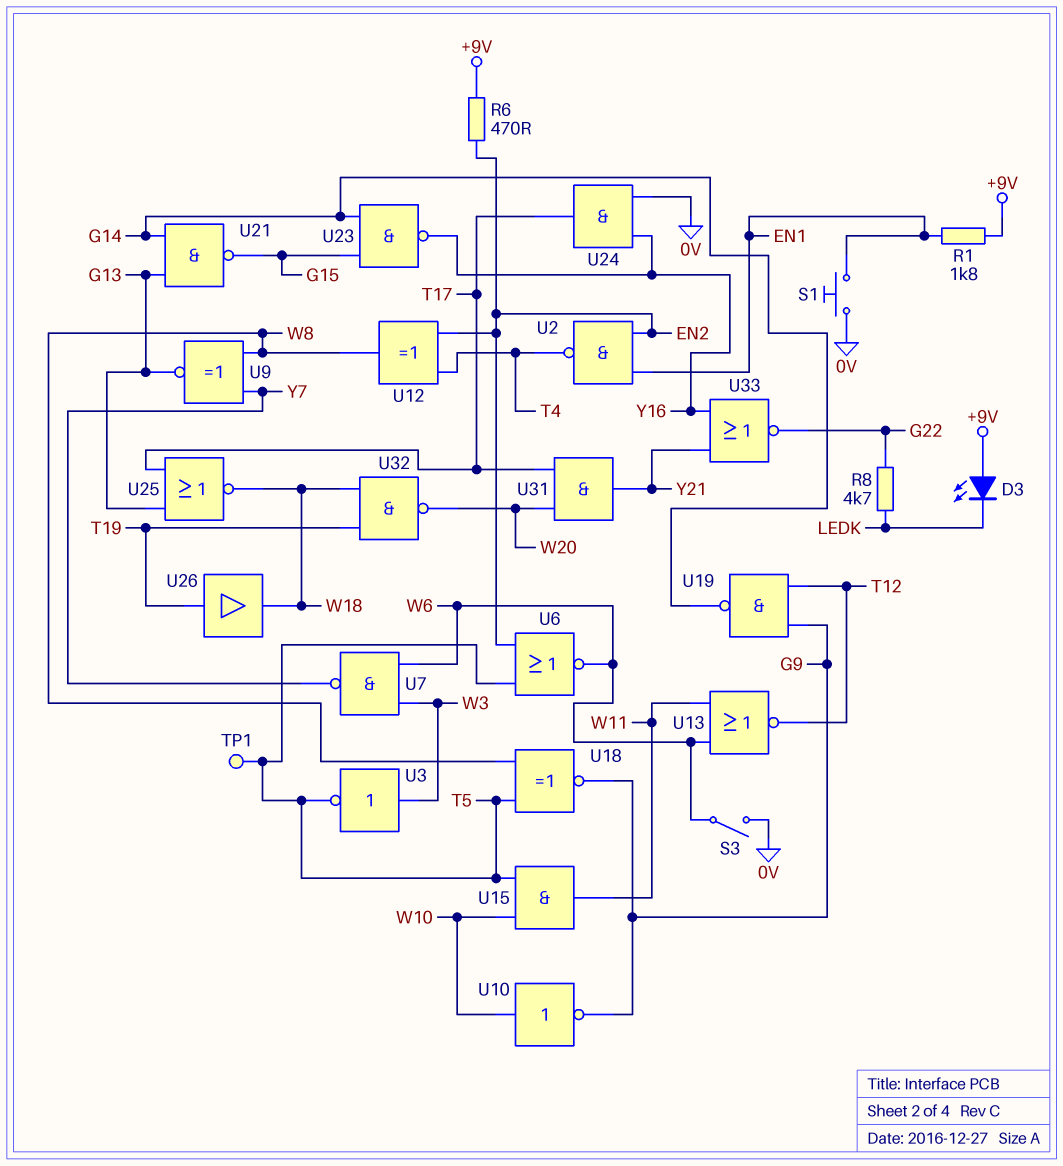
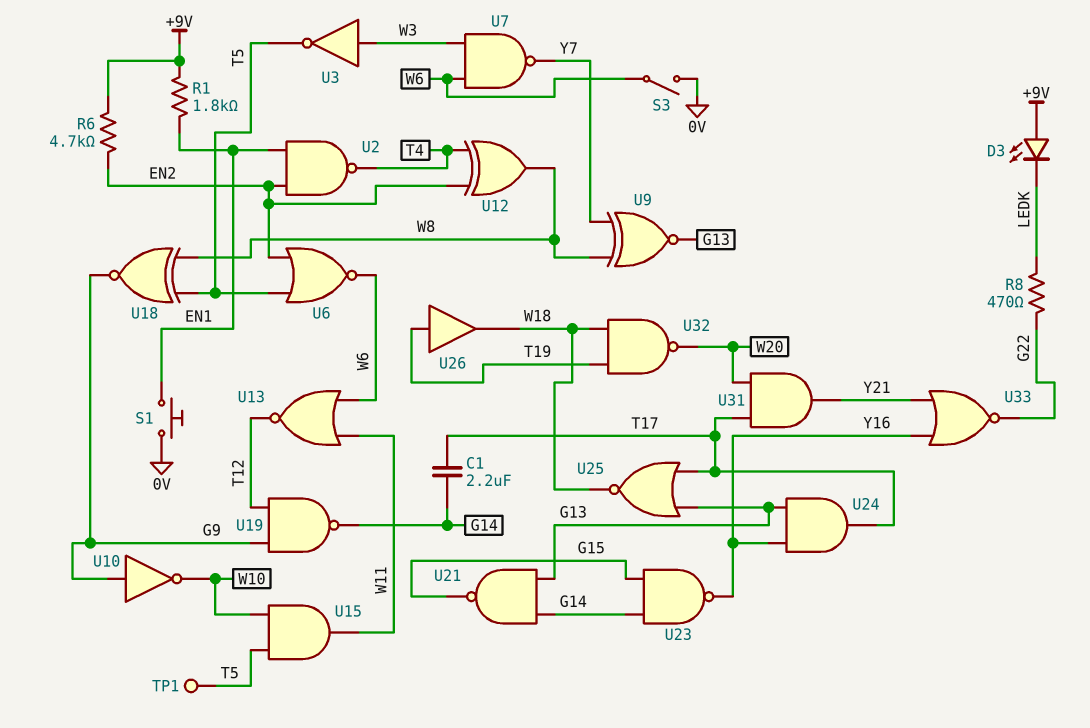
C1: none -> 2.2uF (G14, T17)
R6: 470 (+9V, EN2) -> 4.7k (+9V, EN2)
R8: 4.7k (G22, LEDK) -> 470 (G22, LEDK)
U10: NOT (in W10, out G9) -> NOT (in G9, out W10)
U24: AND (in 0V, in Y16, out T17) -> AND (in G13, in Y16, out T17)

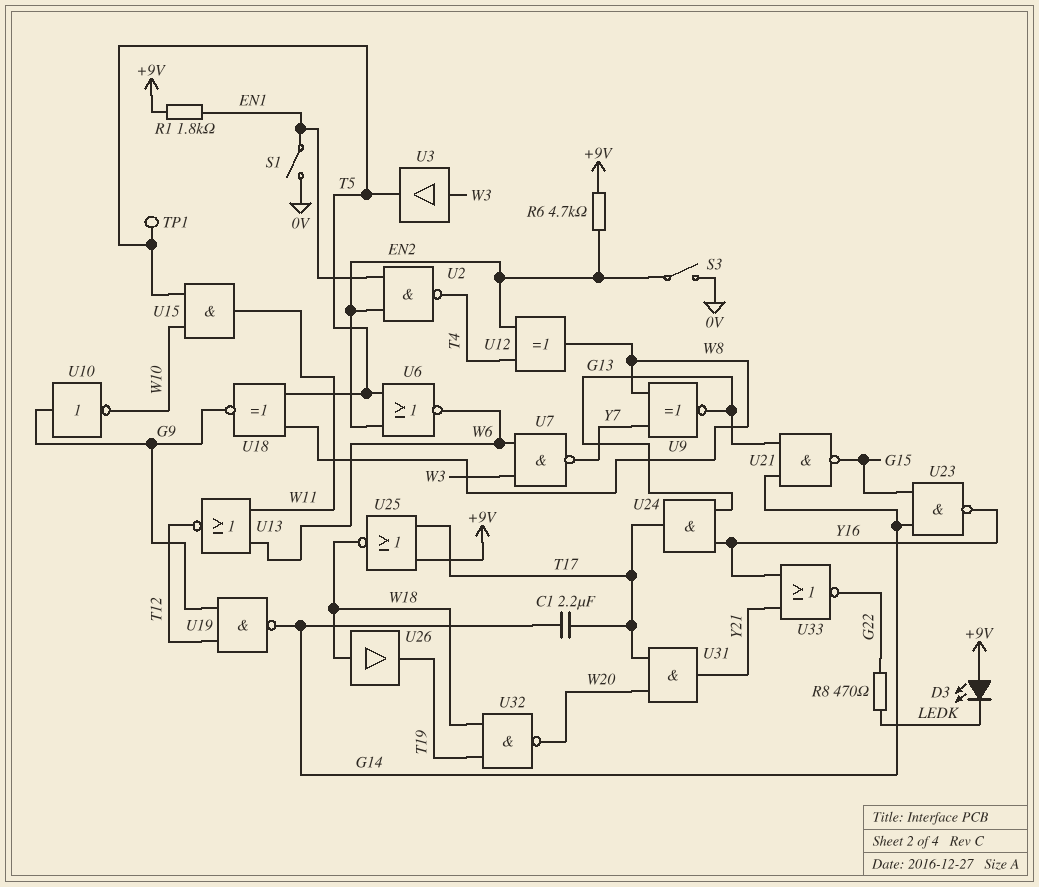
S1: button (0V, EN1) -> switch (0V, EN1)
S3: switch (0V, W6) -> switch (0V, EN2)
U3: NOT (in W3, out T5) -> buffer (in W3, out T5)
U25: NOR (in G13, in T17, out W18) -> NOR (in +9V, in T17, out W18)
U26: buffer (in T19, out W18) -> buffer (in W18, out T19)

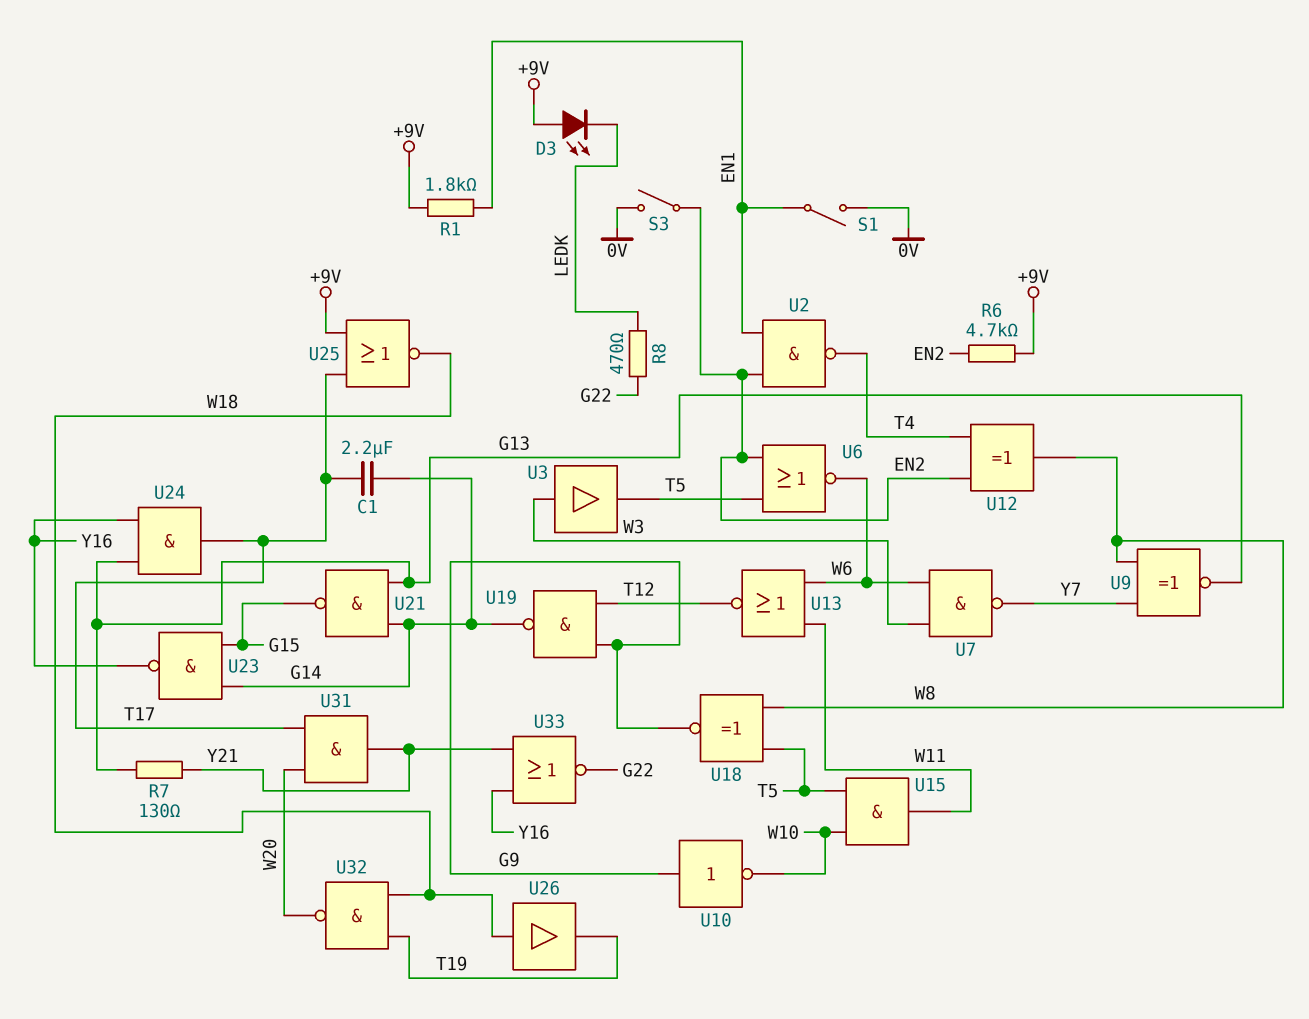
R7: none -> 130 (G13, Y21)
TP1: test point (T5) -> none

